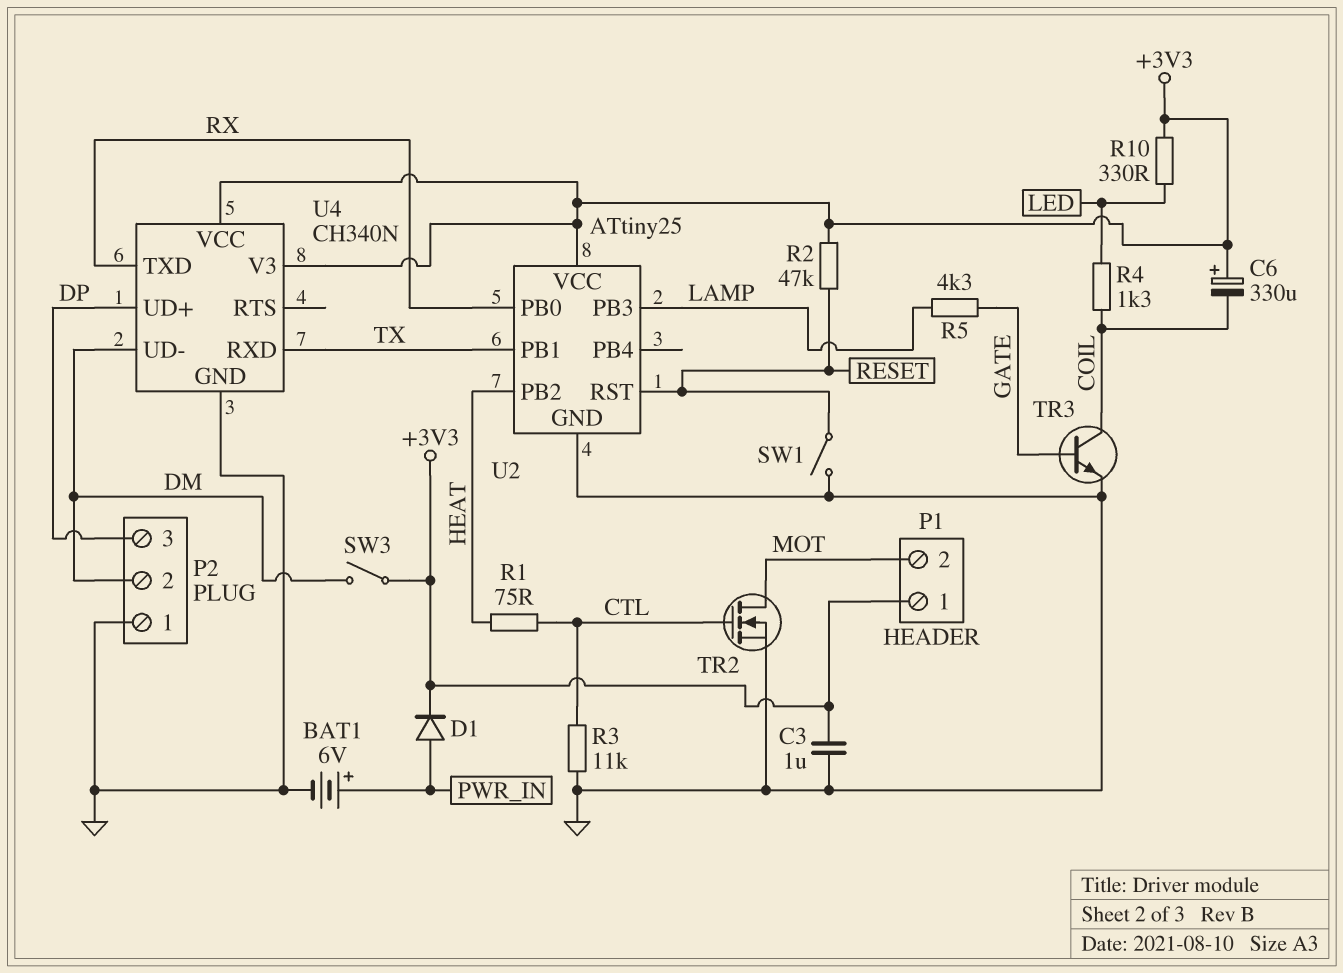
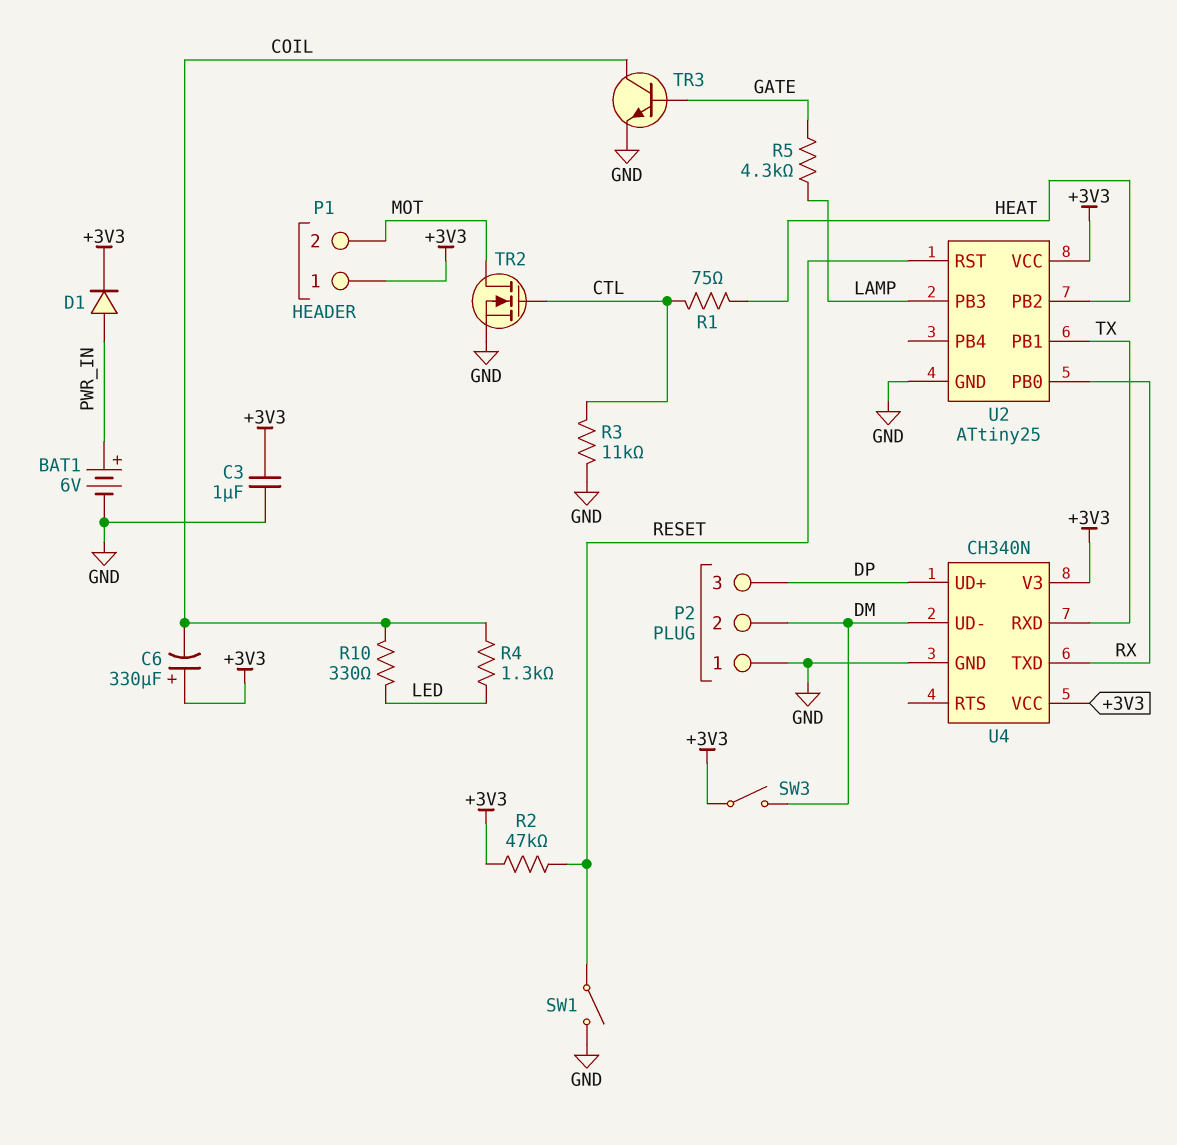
R10: 330 (+3V3, LED) -> 330 (COIL, LED)

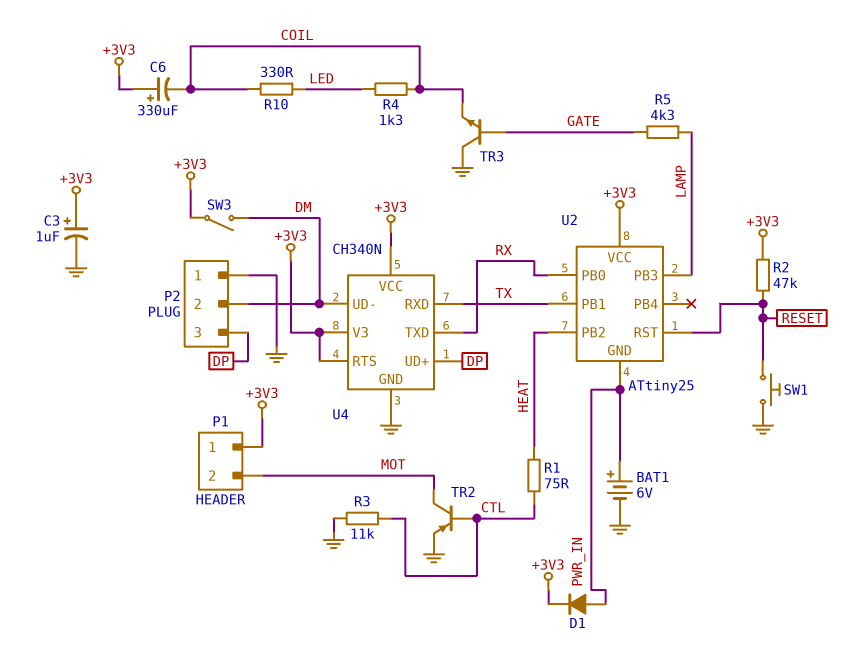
C3: 1uF (+3V3, GND) -> 1uF (plus +3V3, minus GND)
SW1: switch (GND, RESET) -> button (GND, RESET)
TR2: NMOS (G CTL, D MOT, S GND) -> PNP (B CTL, C MOT, E GND)
TR3: NPN (B GATE, C COIL, E GND) -> NPN (B GATE, C GND, E COIL)
U2 pin GND: GND -> PWR_IN
U4 pin RTS: none -> +3V3

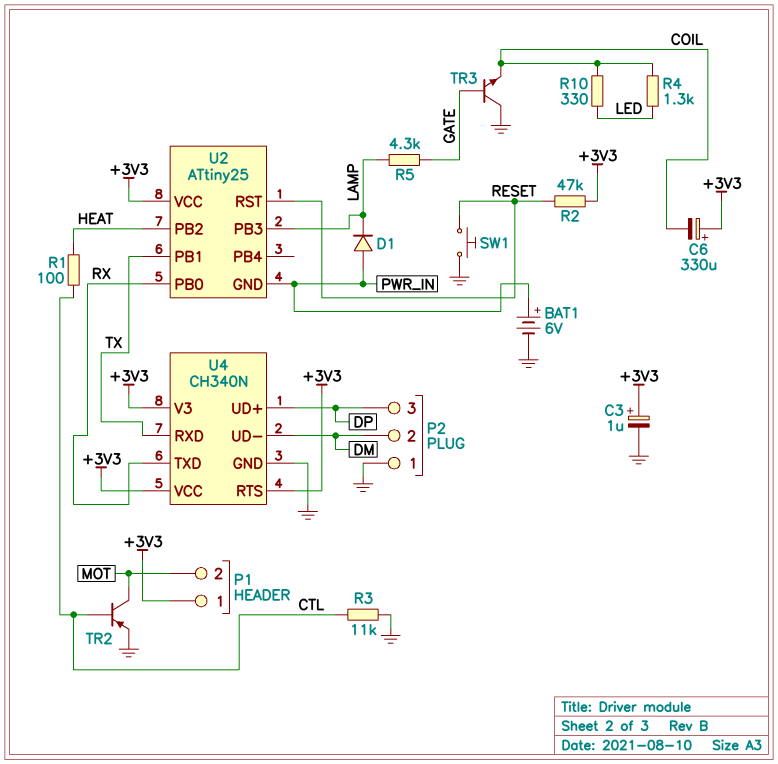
D1: diode (A PWR_IN, K +3V3) -> diode (A PWR_IN, K LAMP)
R1: 75 (CTL, HEAT) -> 100 (CTL, HEAT)
SW3: switch (+3V3, DM) -> none

